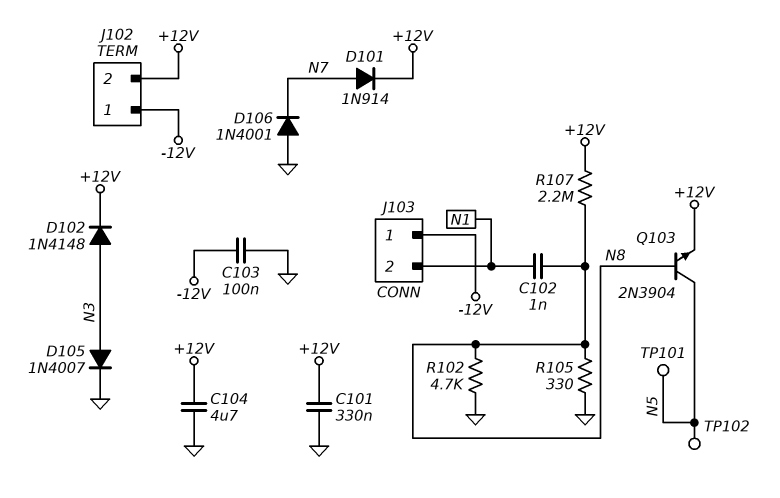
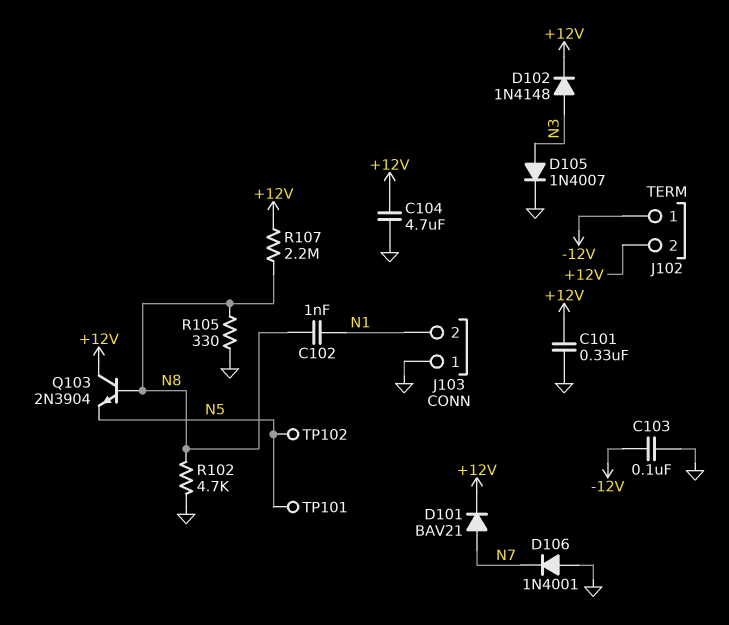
D101: diode 1N914 (A N7, K +12V) -> diode BAV21 (A N7, K +12V)
J103 pin 1: -12V -> GND
Q103: NPN 2N3904 (B N8, C N5, E +12V) -> NPN 2N3904 (B N8, C +12V, E N5)

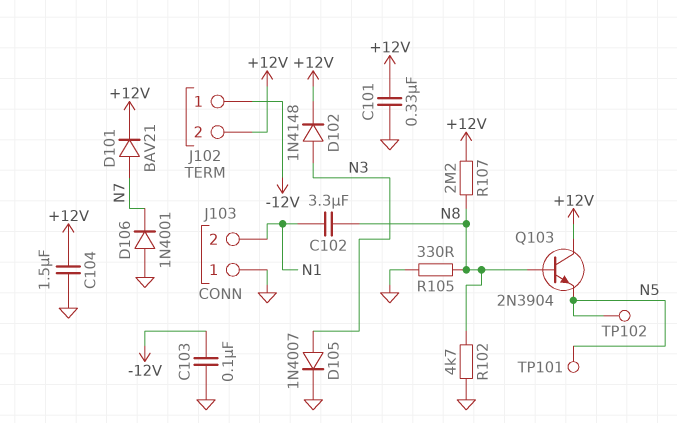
C102: 1nF (N1, N8) -> 3.3uF (N1, N8)
C104: 4.7uF (+12V, GND) -> 1.5uF (+12V, GND)

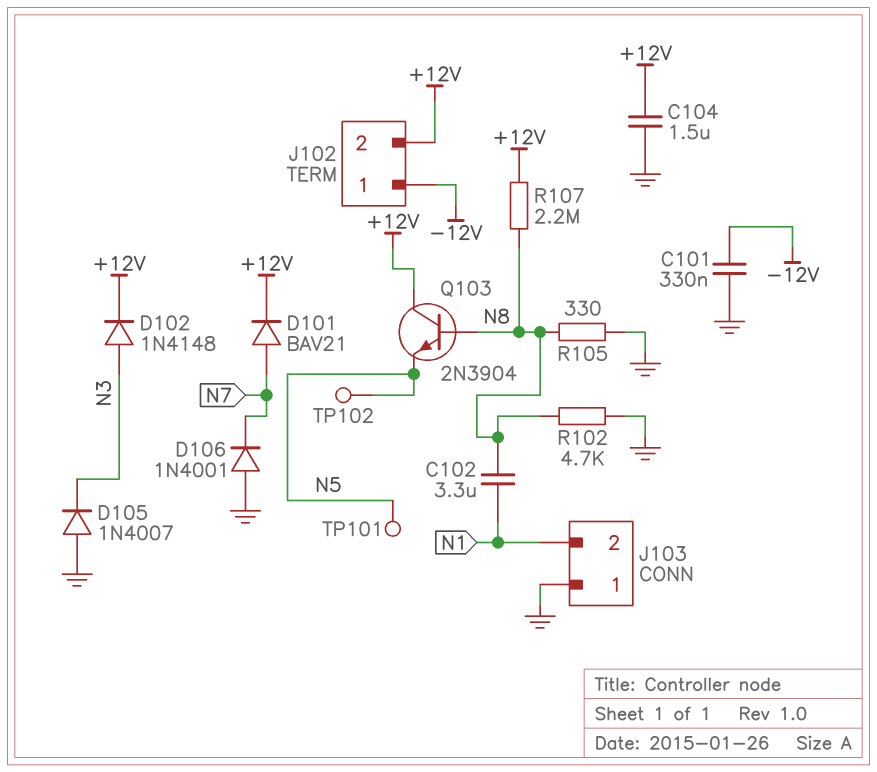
C101: 330nF (+12V, GND) -> 330nF (-12V, GND)
C103: 100nF (-12V, GND) -> none
D105: diode 1N4007 (A N3, K GND) -> diode 1N4007 (A GND, K N3)

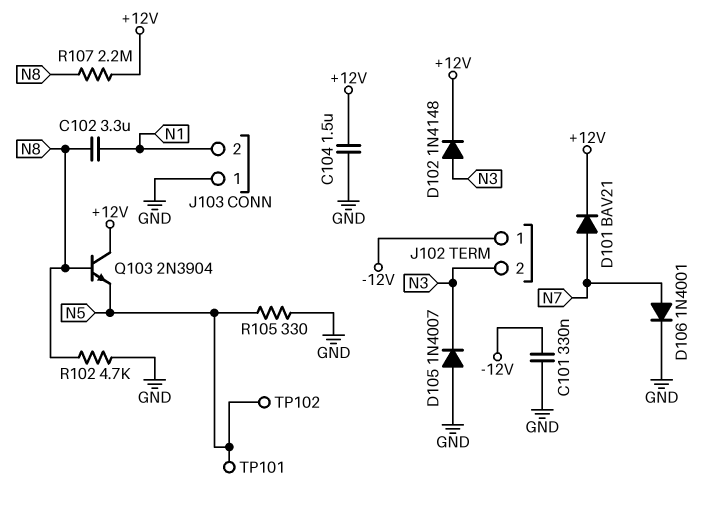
D106: diode 1N4001 (A GND, K N7) -> diode 1N4001 (A N7, K GND)
J102 pin 2: +12V -> N3
R105: 330 (GND, N8) -> 330 (GND, N5)

